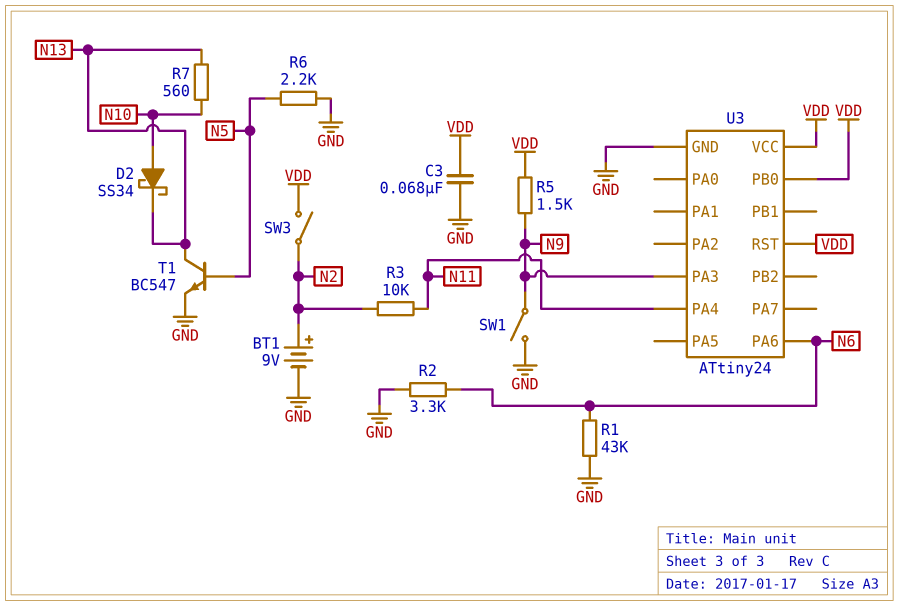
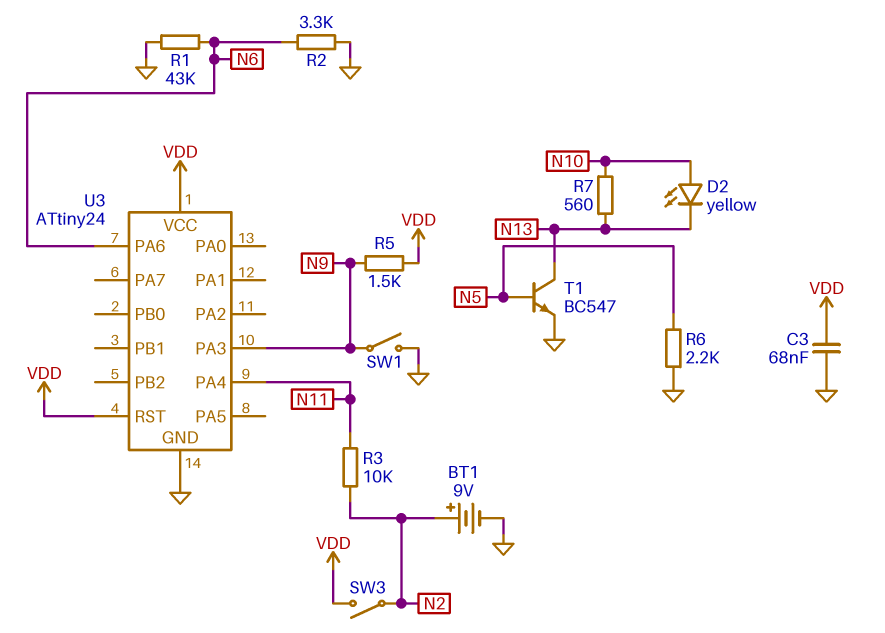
D2: schottky SS34 (A N10, K N13) -> LED yellow (A N10, K N13)
U3 pin PB0: VDD -> none

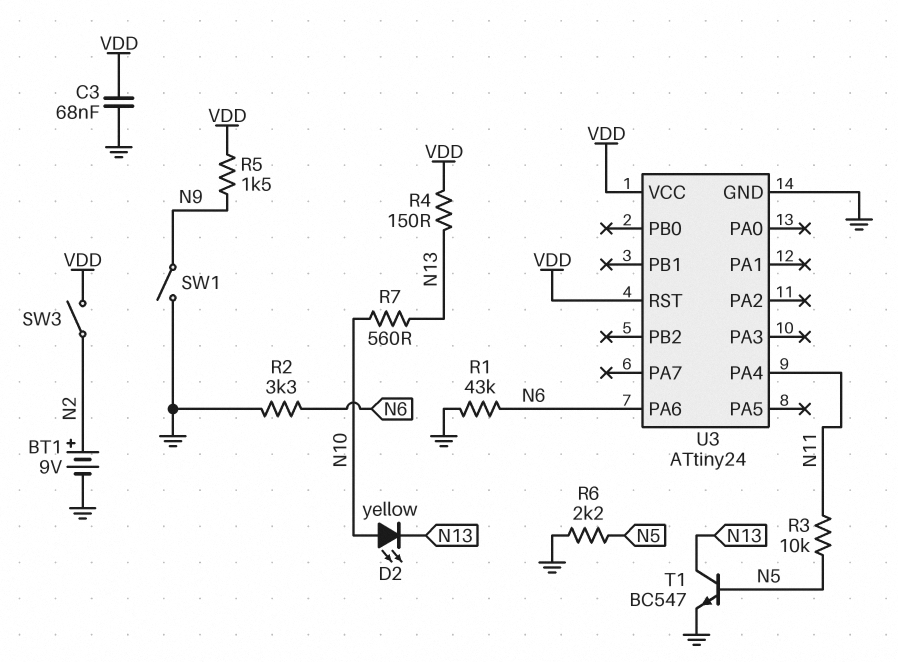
R3: 10k (N2, N11) -> 10k (N5, N11)
R4: none -> 150 (N13, VDD)
U3 pin PA3: N9 -> none

